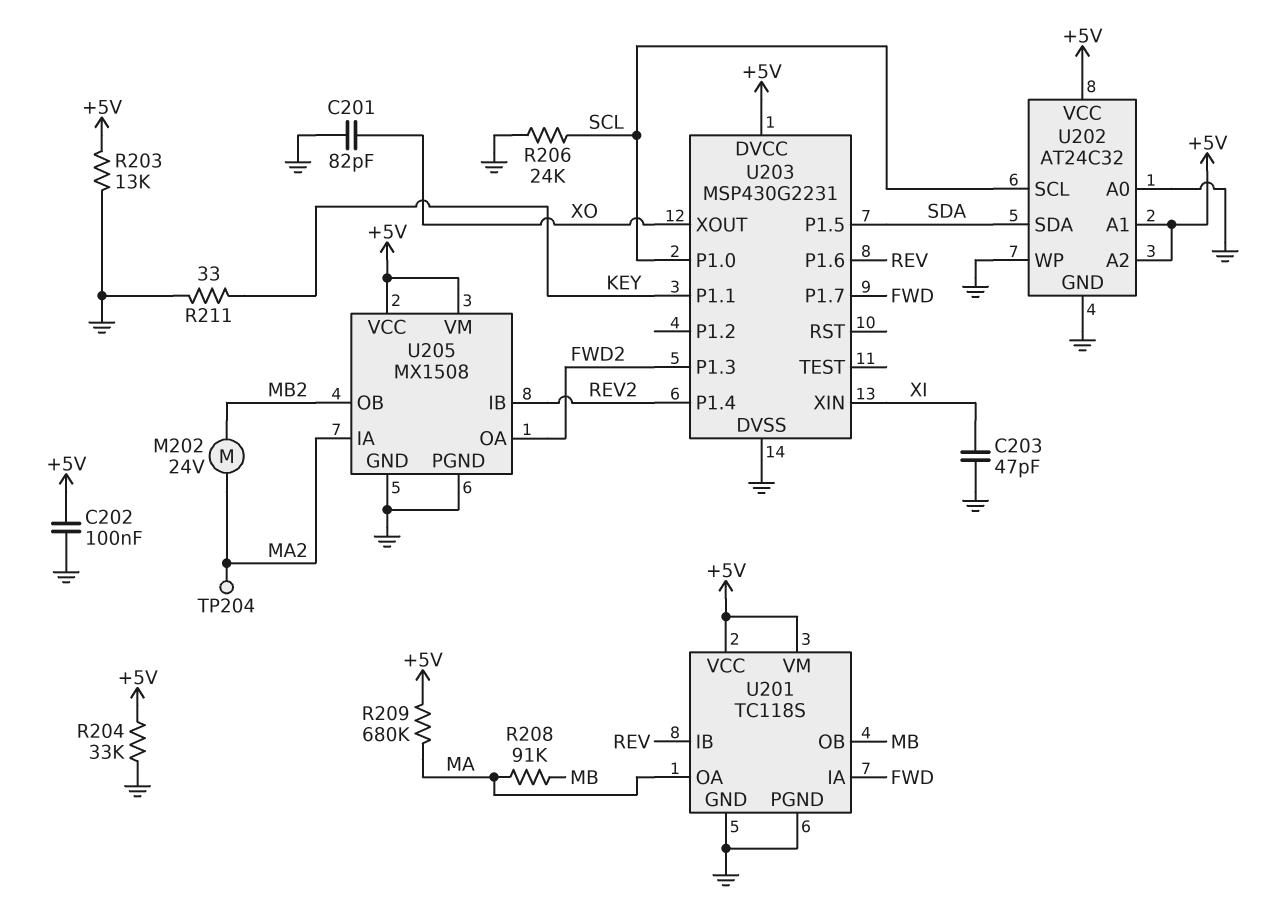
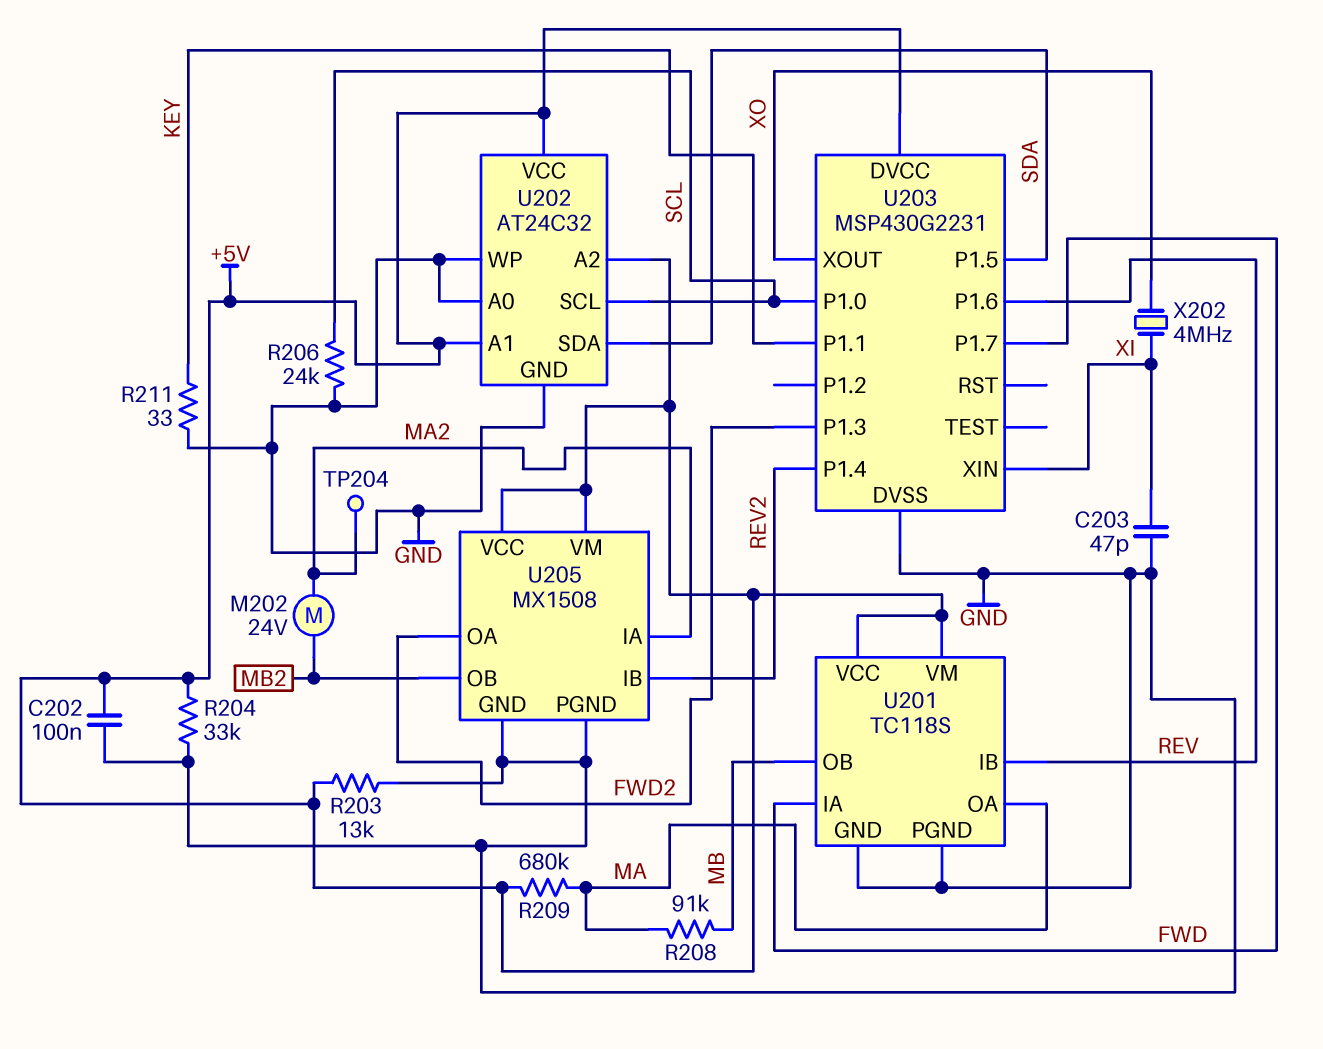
C201: 82pF (GND, XO) -> none
X202: none -> 4MHz (XI, XO)

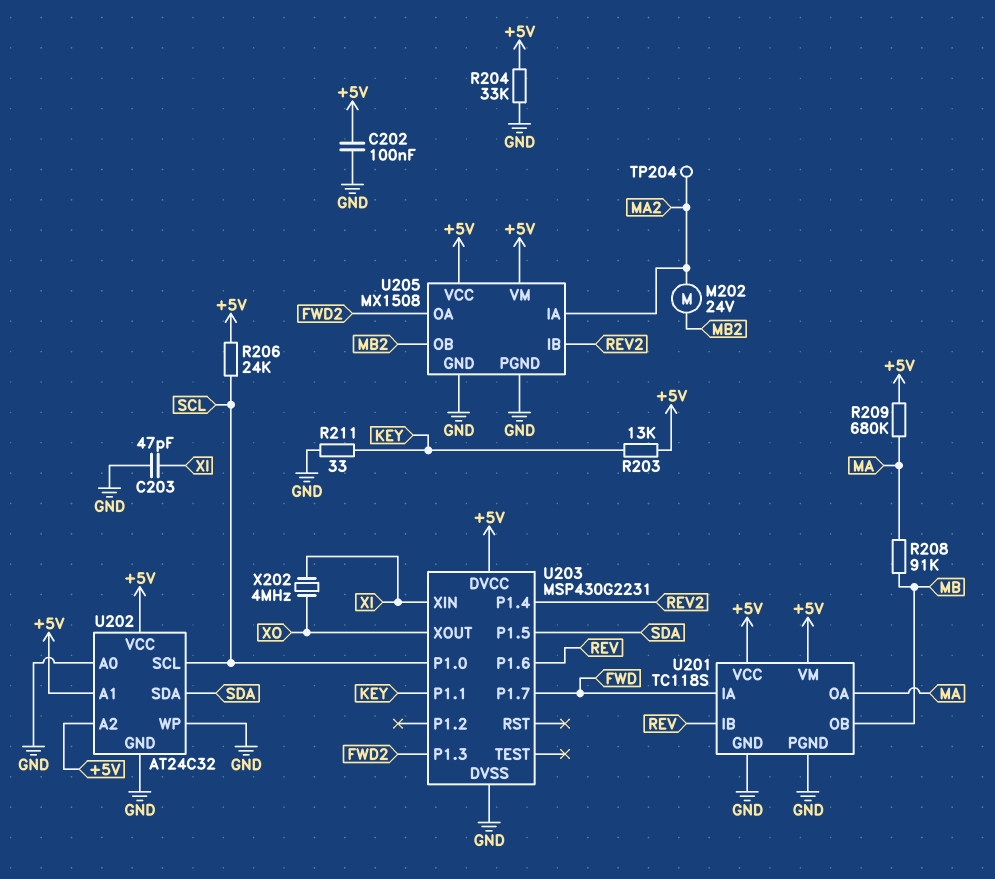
R203: 13k (+5V, GND) -> 13k (+5V, KEY)
R206: 24k (GND, SCL) -> 24k (+5V, SCL)

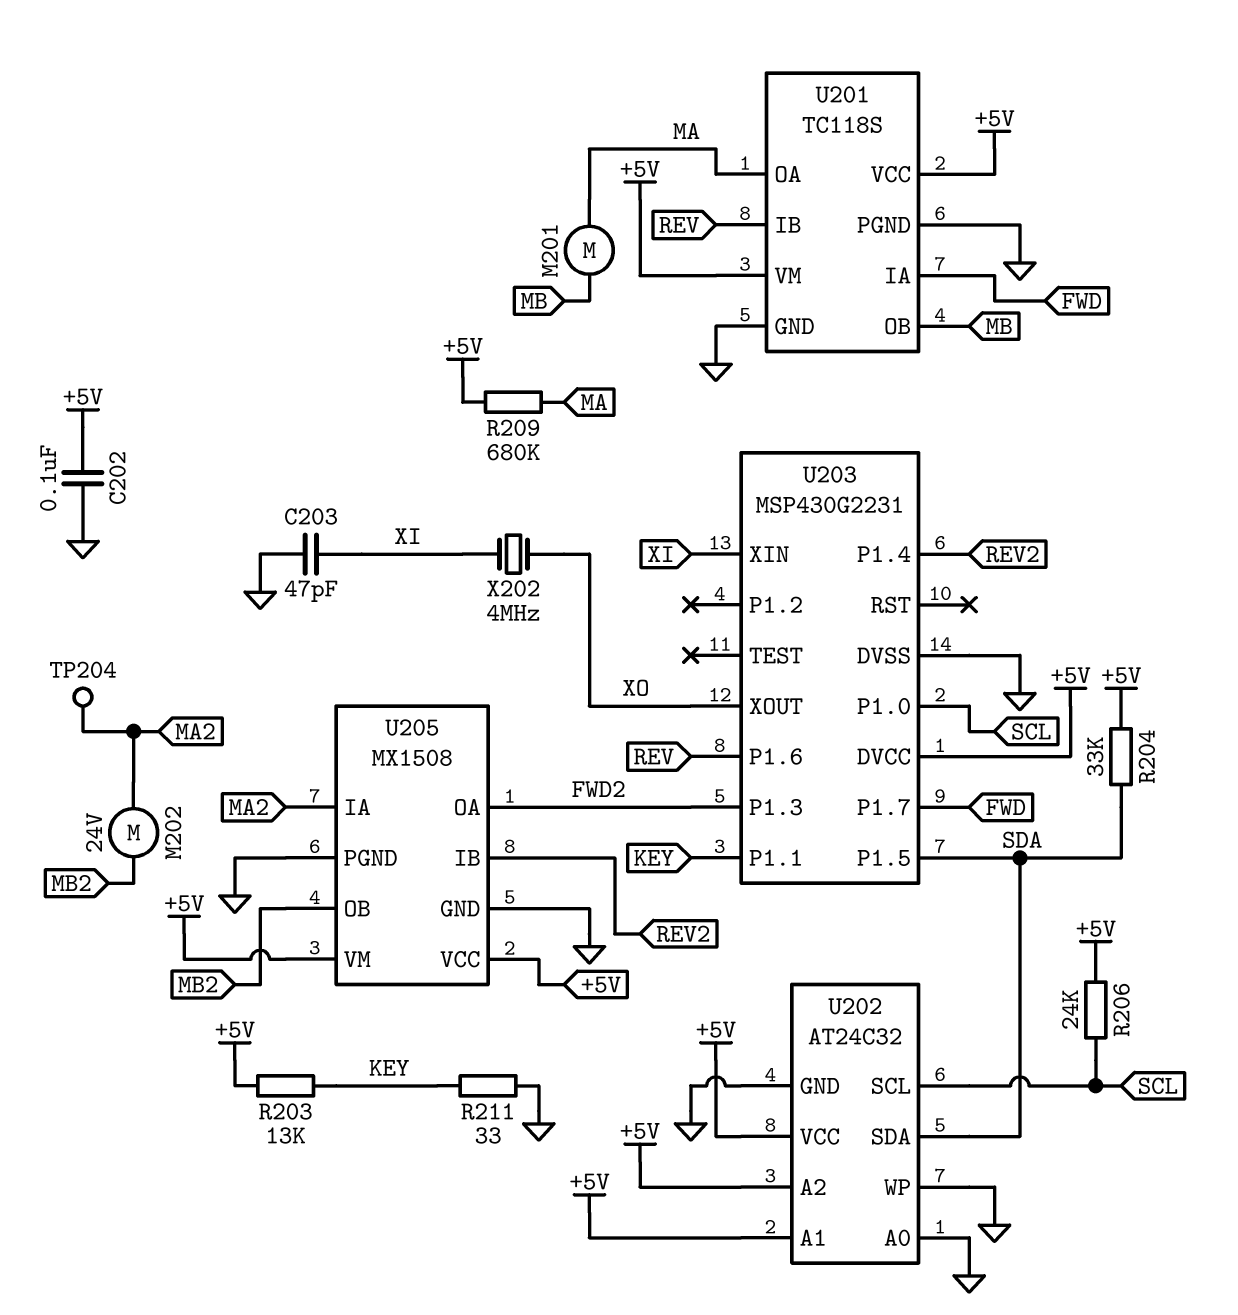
M201: none -> motor (MA, MB)
R204: 33k (+5V, GND) -> 33k (+5V, SDA)
R208: 91k (MA, MB) -> none

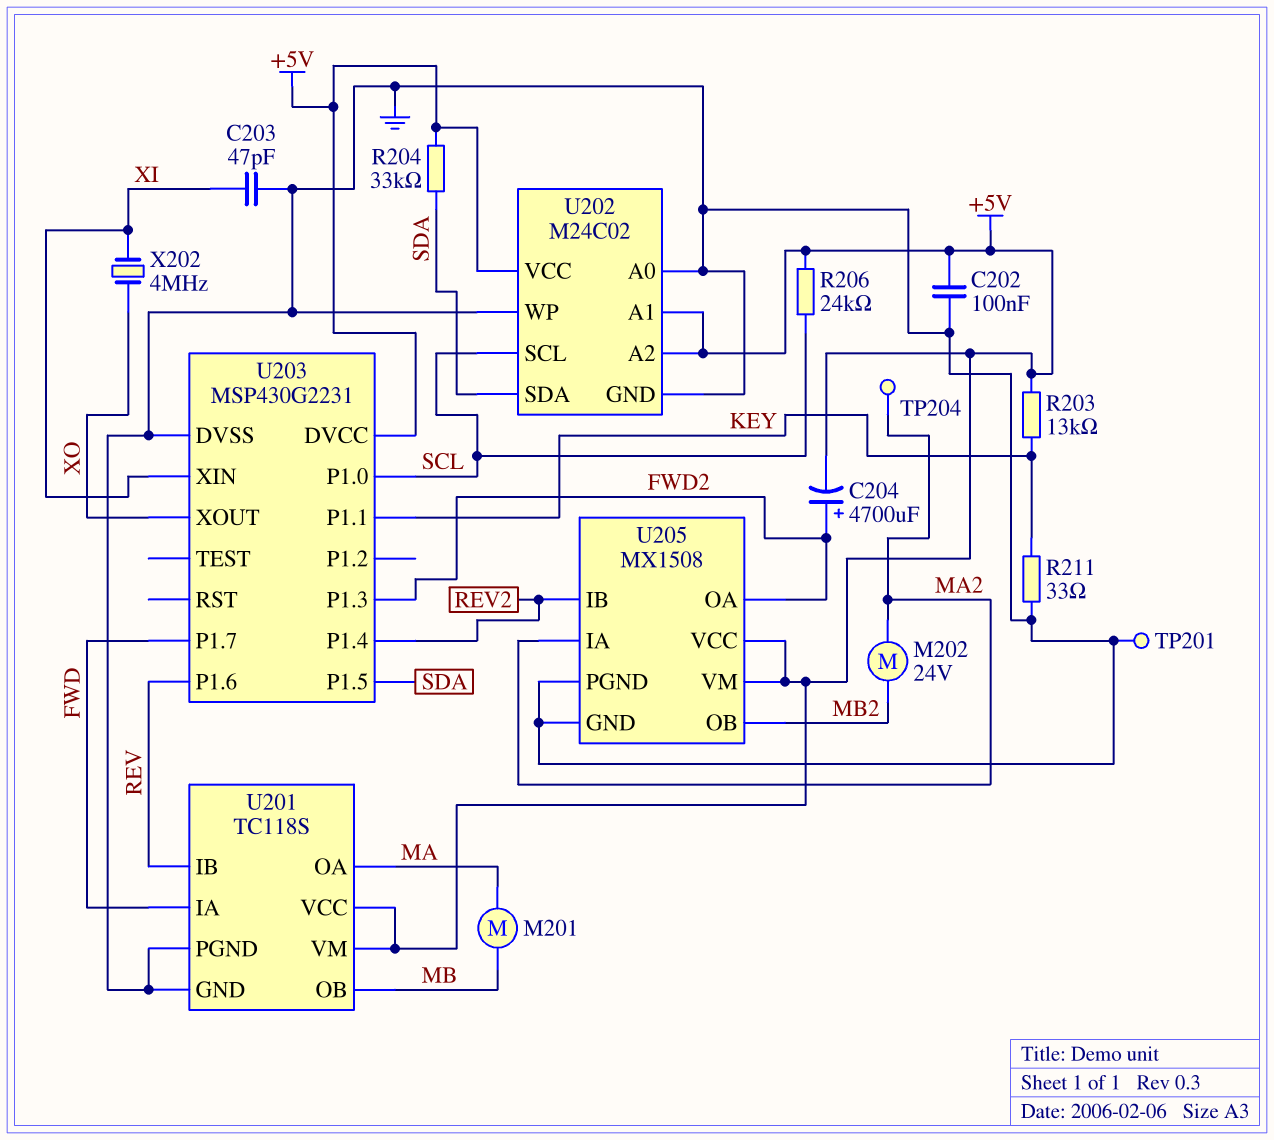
C204: none -> 4700uF (plus FWD2, minus +5V)
R209: 680k (+5V, MA) -> none
TP201: none -> test point (GND)
U202: AT24C32 -> M24C02

